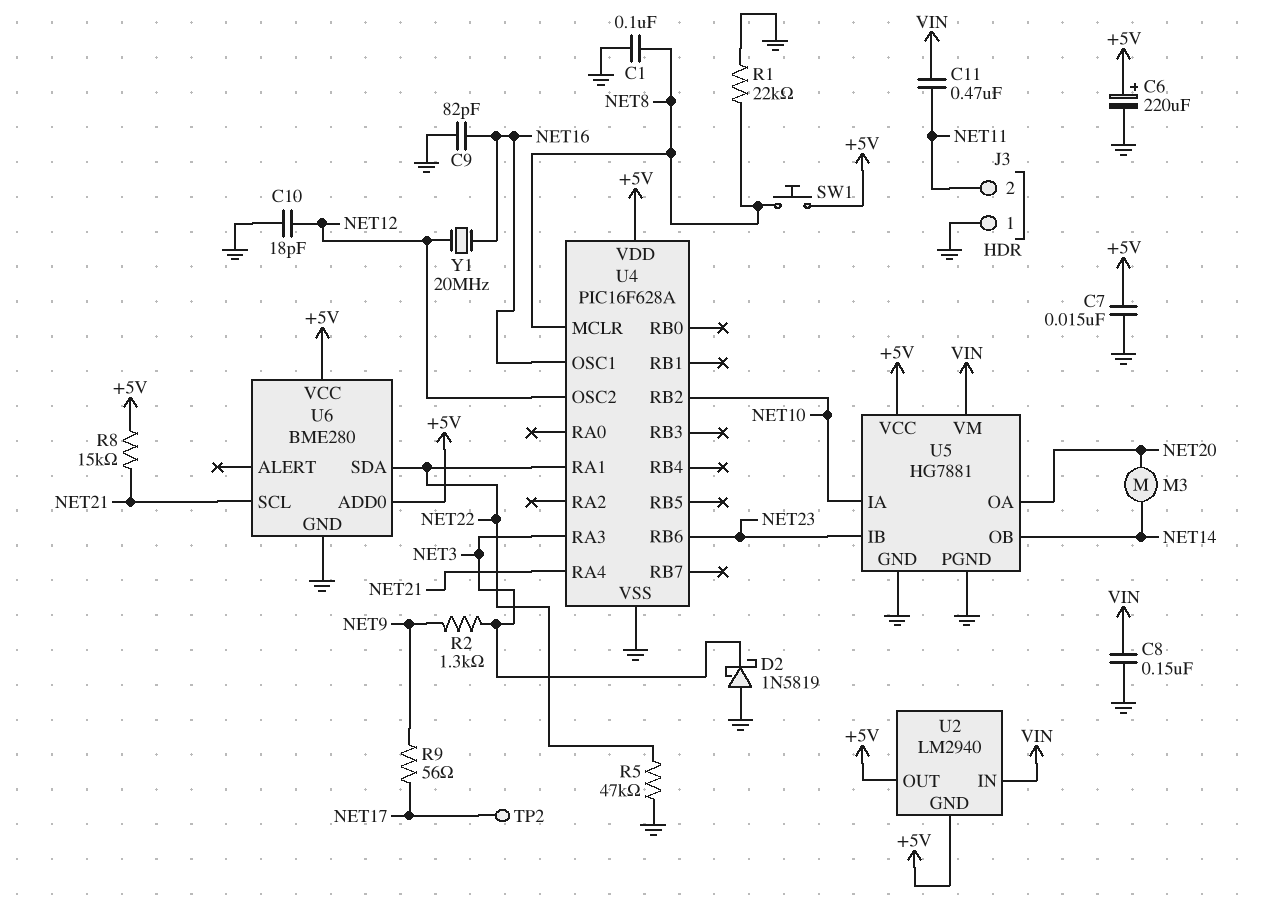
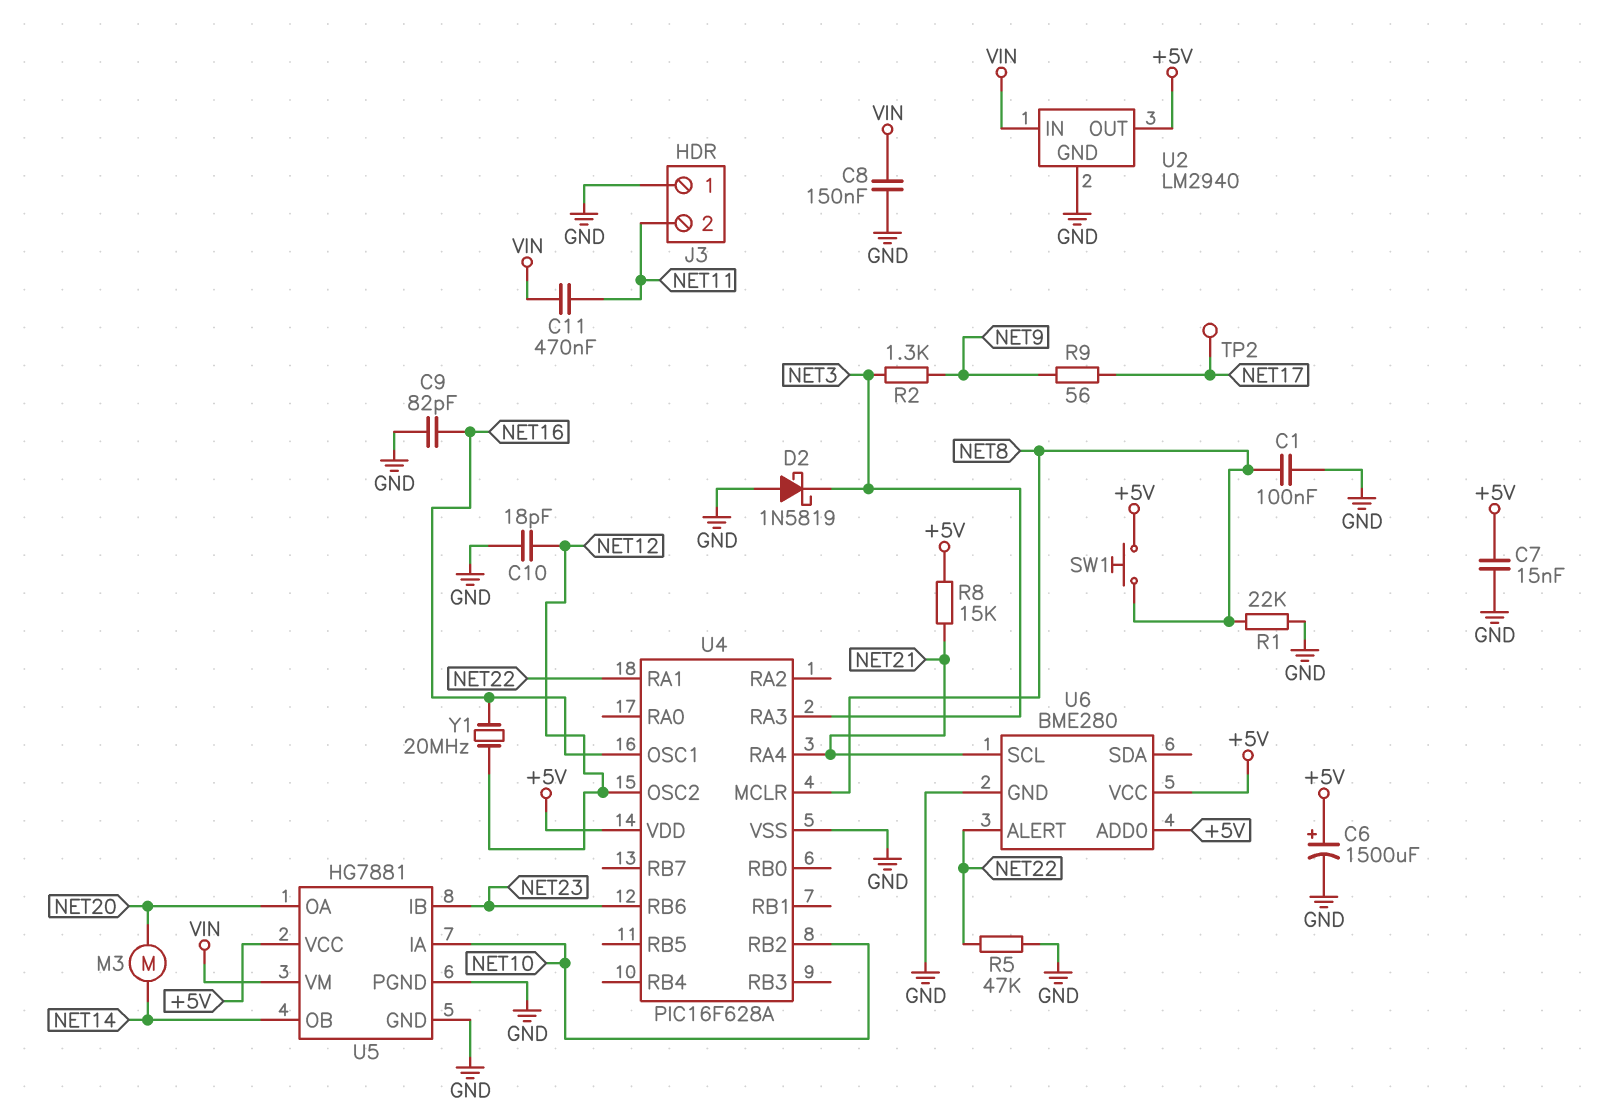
C6: 220uF (plus +5V, minus GND) -> 1500uF (plus +5V, minus GND)
U2 pin GND: +5V -> GND
U6 pin ALERT: none -> NET22
U6 pin SDA: NET22 -> none

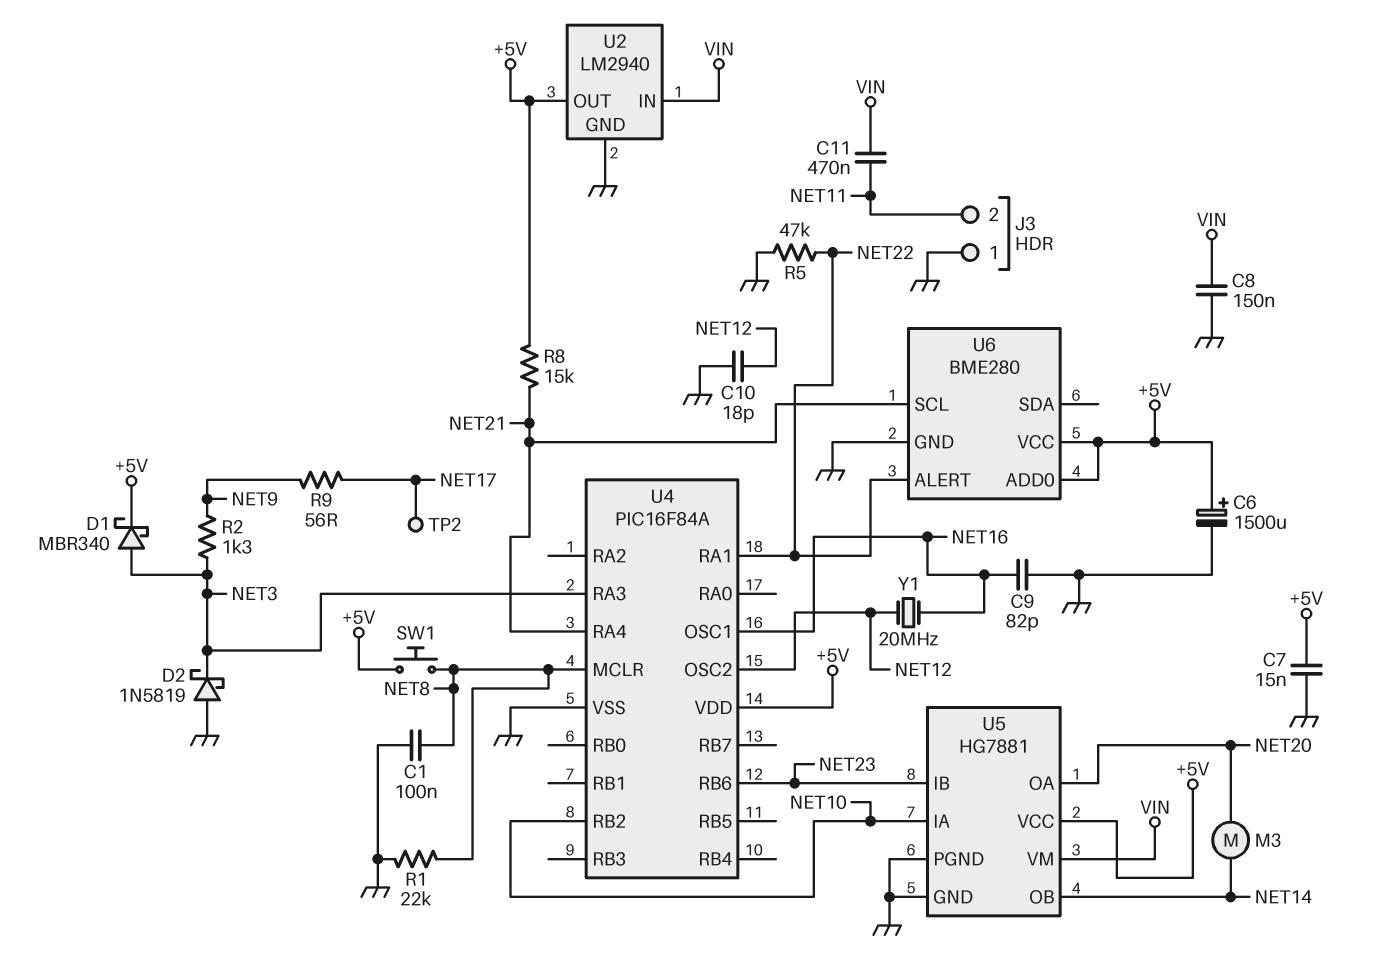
D1: none -> schottky MBR340 (A NET3, K +5V)
U4: PIC16F628A -> PIC16F84A

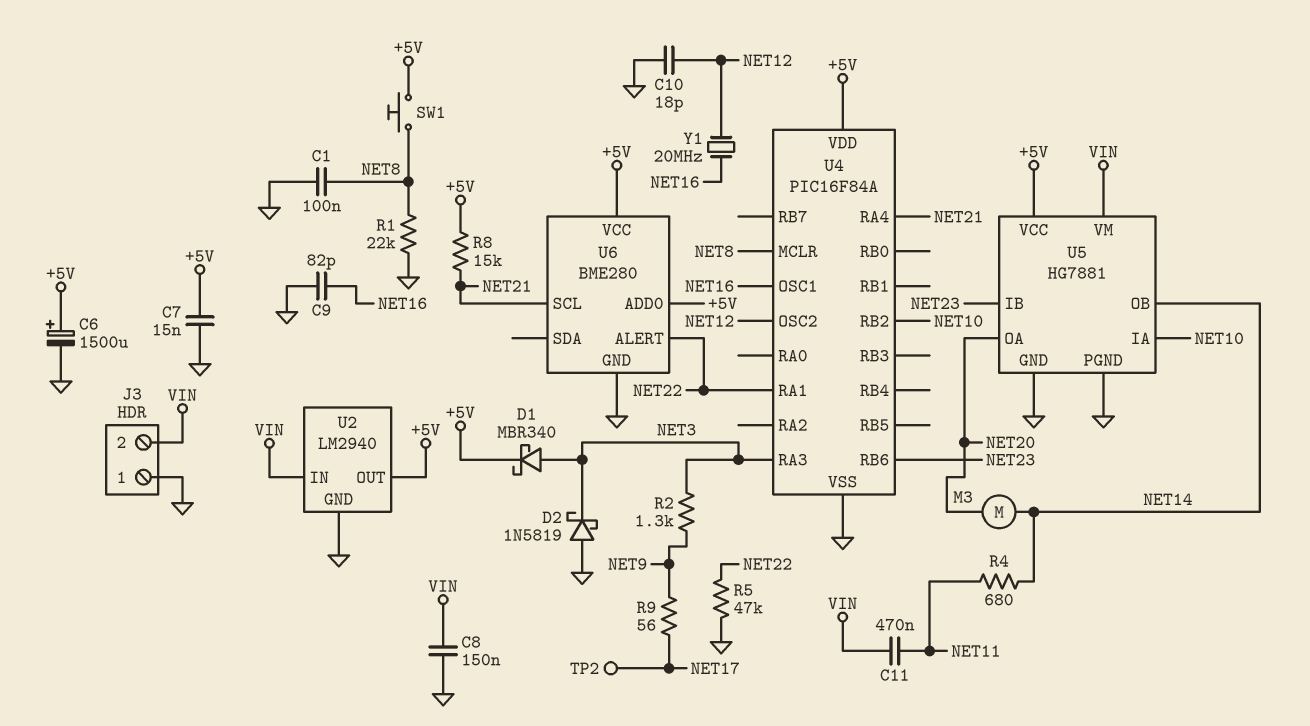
J3 pin 2: NET11 -> VIN
R4: none -> 680 (NET11, NET14)

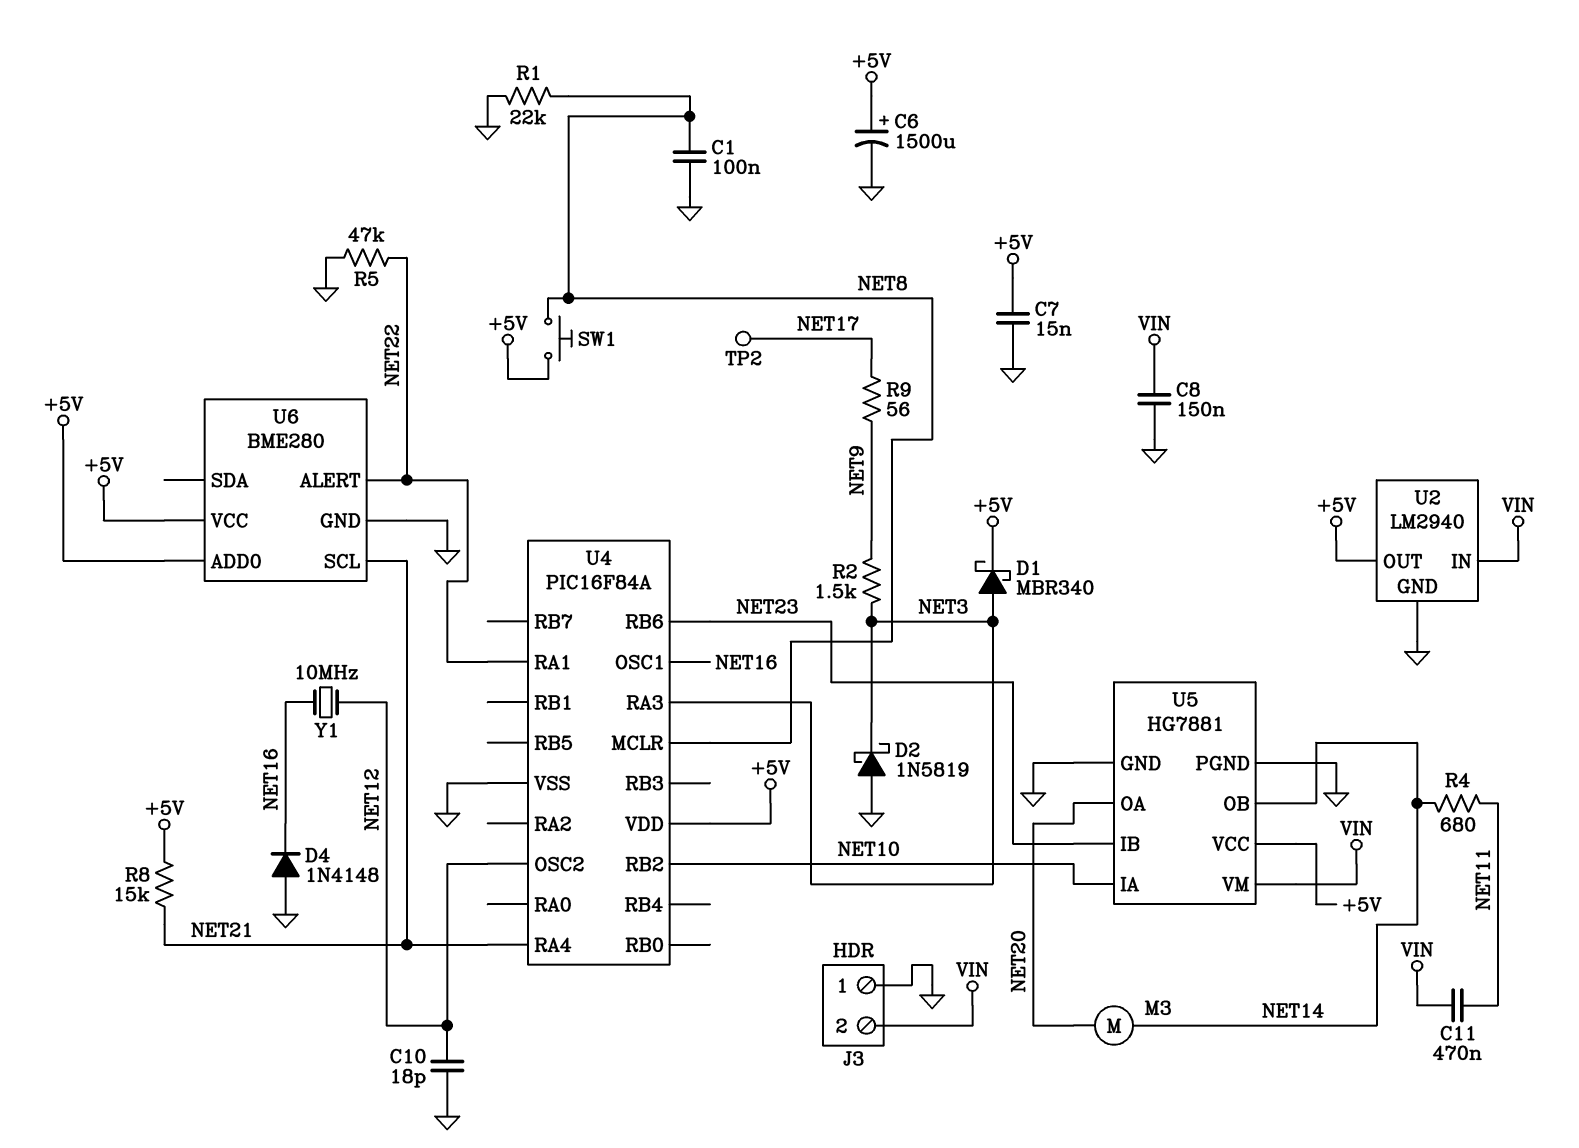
C9: 82pF (GND, NET16) -> none
D4: none -> diode 1N4148 (A GND, K NET16)
R2: 1.3k (NET3, NET9) -> 1.5k (NET3, NET9)
Y1: 20MHz (NET12, NET16) -> 10MHz (NET12, NET16)

